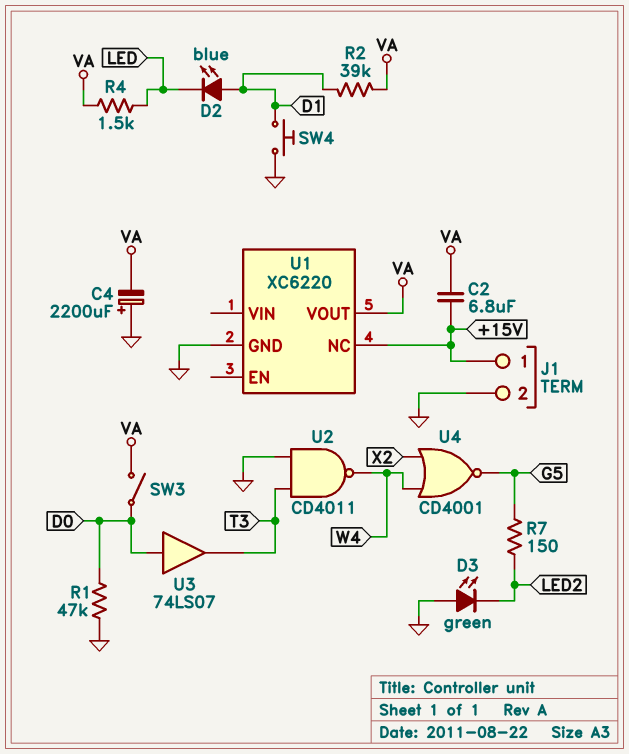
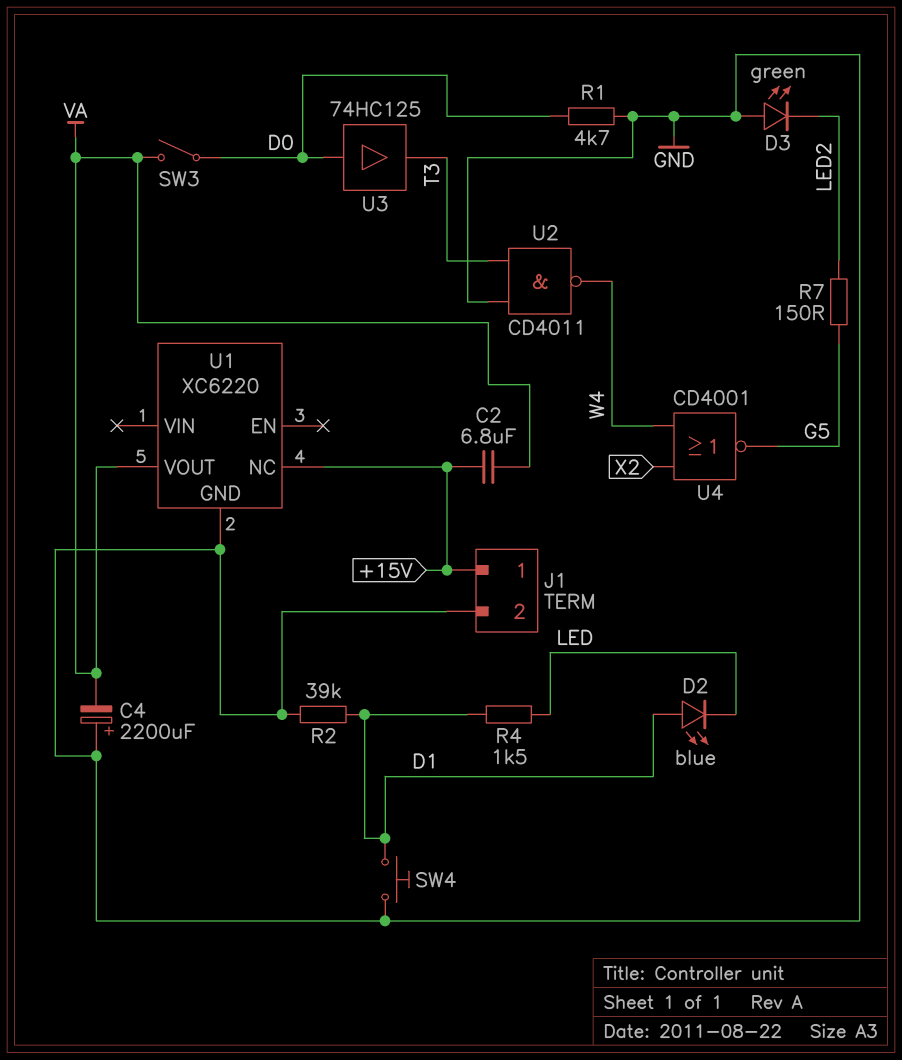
R1: 47k (D0, GND) -> 4.7k (D0, GND)
R2: 39k (D1, VA) -> 39k (D1, GND)
R4: 1.5k (LED, VA) -> 1.5k (D1, LED)
U3: buffer 74LS07 (in D0, out T3) -> buffer 74HC125 (in D0, out T3)

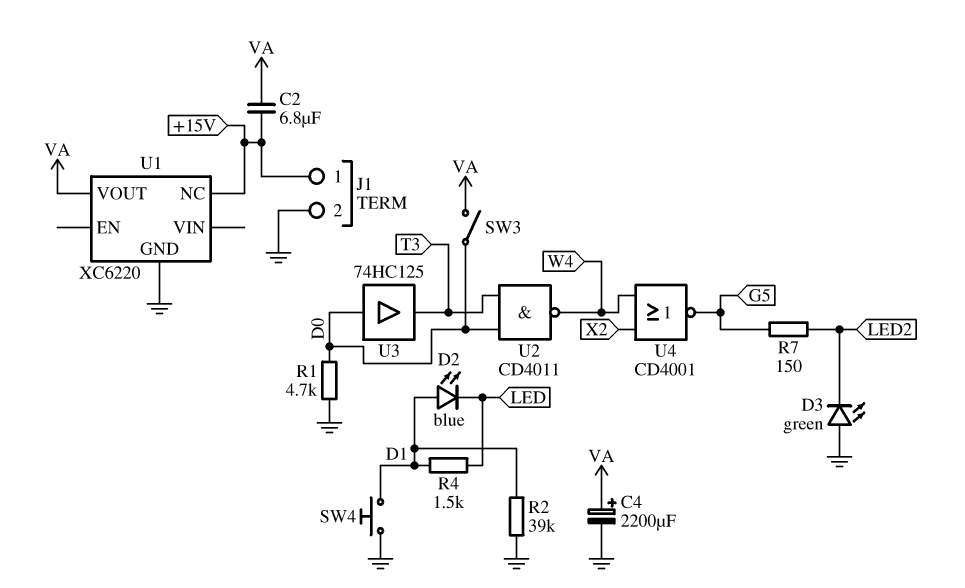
C4: 2200uF (plus GND, minus VA) -> 2200uF (plus VA, minus GND)
U2: NAND CD4011 (in GND, in T3, out W4) -> NAND CD4011 (in D0, in T3, out W4)

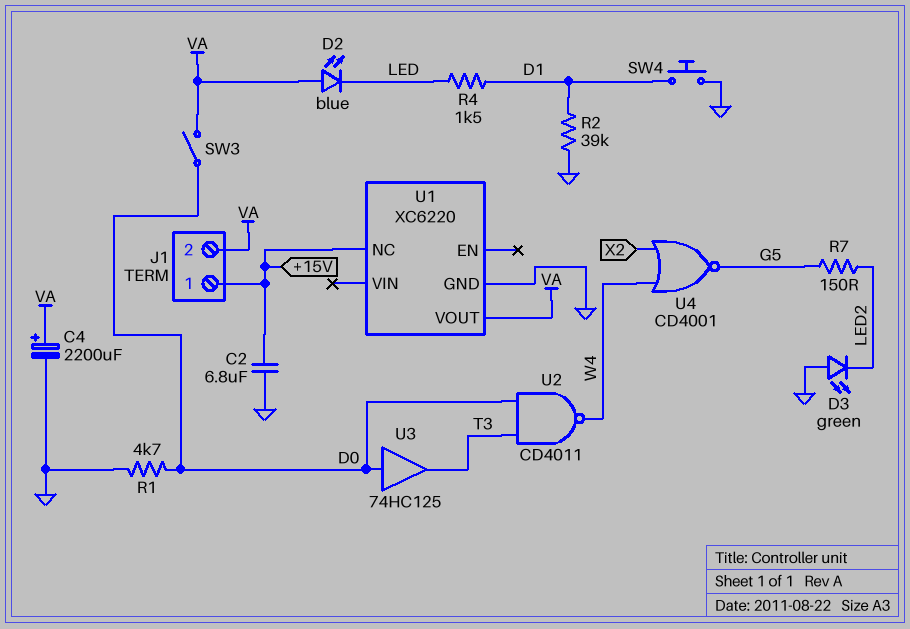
C2: 6.8uF (+15V, VA) -> 6.8uF (+15V, GND)
D2: LED blue (A D1, K LED) -> LED blue (A VA, K LED)
J1 pin 2: GND -> VA

